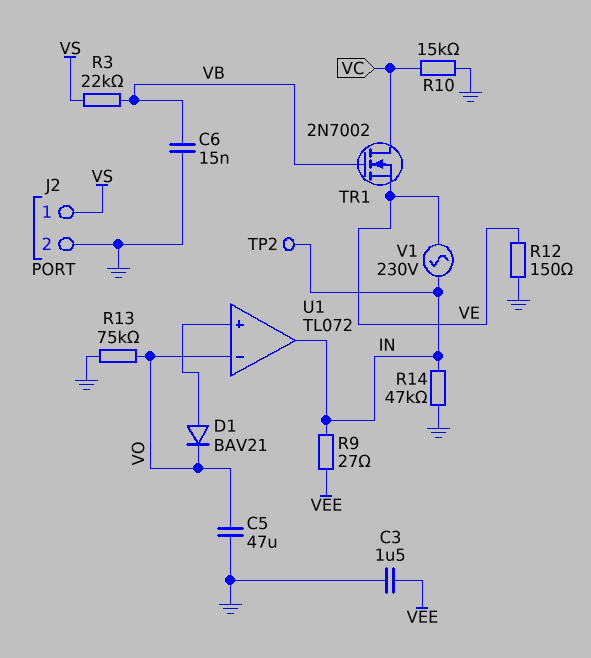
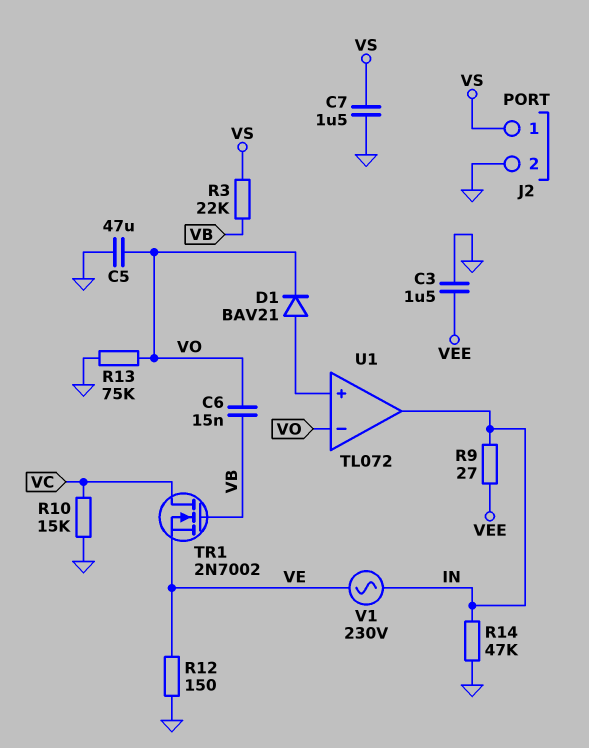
C6: 15nF (GND, VB) -> 15nF (VB, VO)
C7: none -> 1.5uF (GND, VS)
TP2: test point (IN) -> none

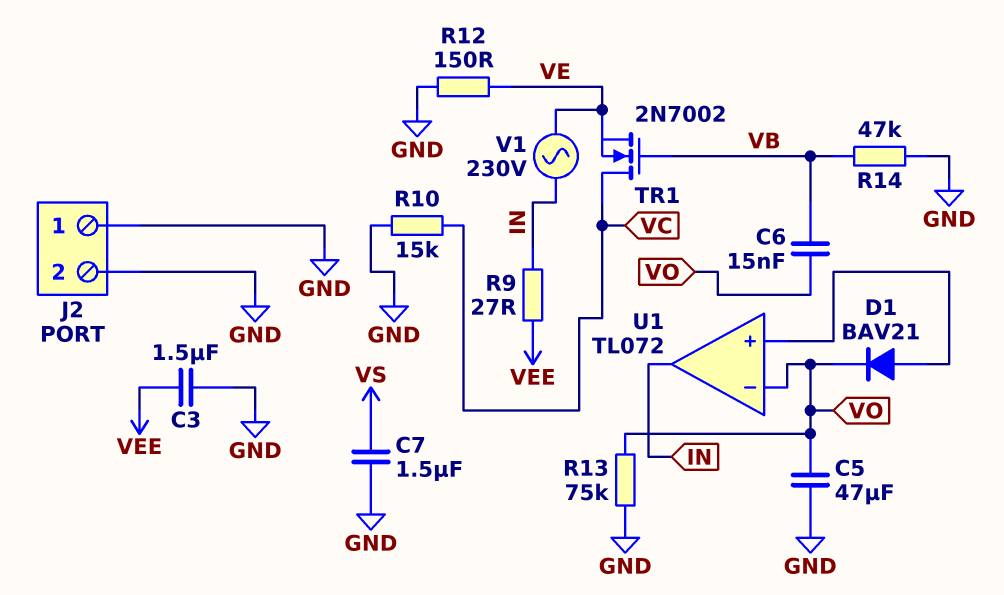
J2 pin 1: VS -> GND
R3: 22k (VB, VS) -> none
R14: 47k (GND, IN) -> 47k (GND, VB)

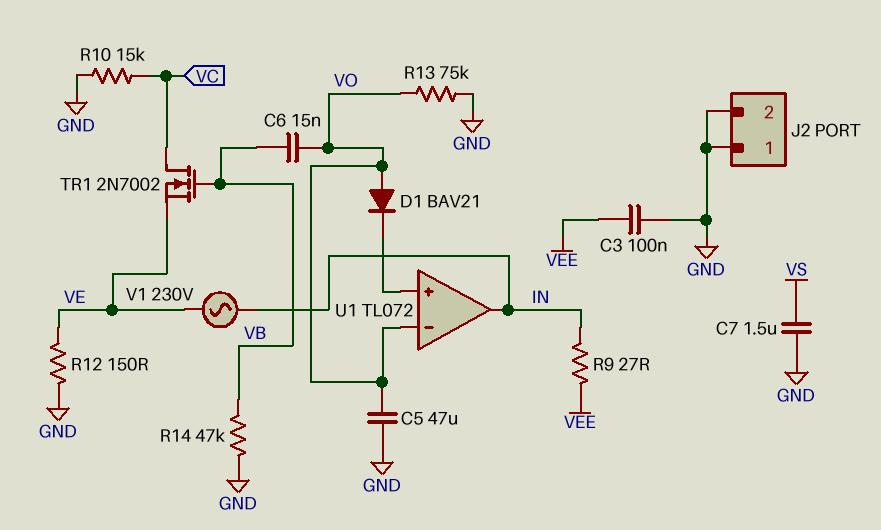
C3: 1.5uF (GND, VEE) -> 100nF (GND, VEE)
D1: diode BAV21 (A U1/in+, K VO) -> diode BAV21 (A VO, K U1/in+)

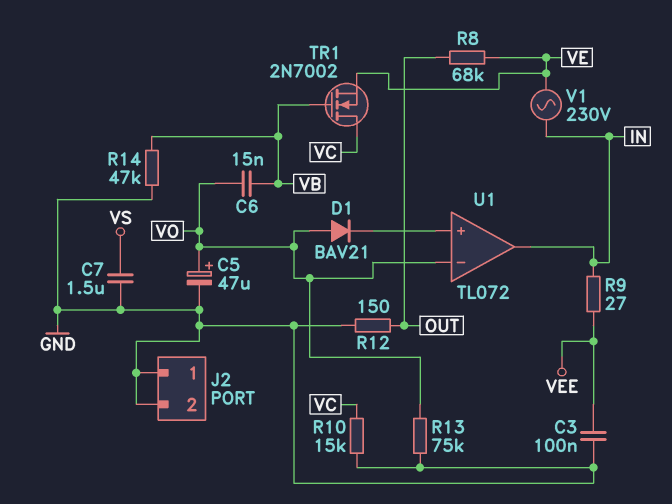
C5: 47uF (GND, VO) -> 47uF (plus VO, minus GND)
R8: none -> 68k (OUT, VE)
R12: 150 (GND, VE) -> 150 (GND, OUT)

